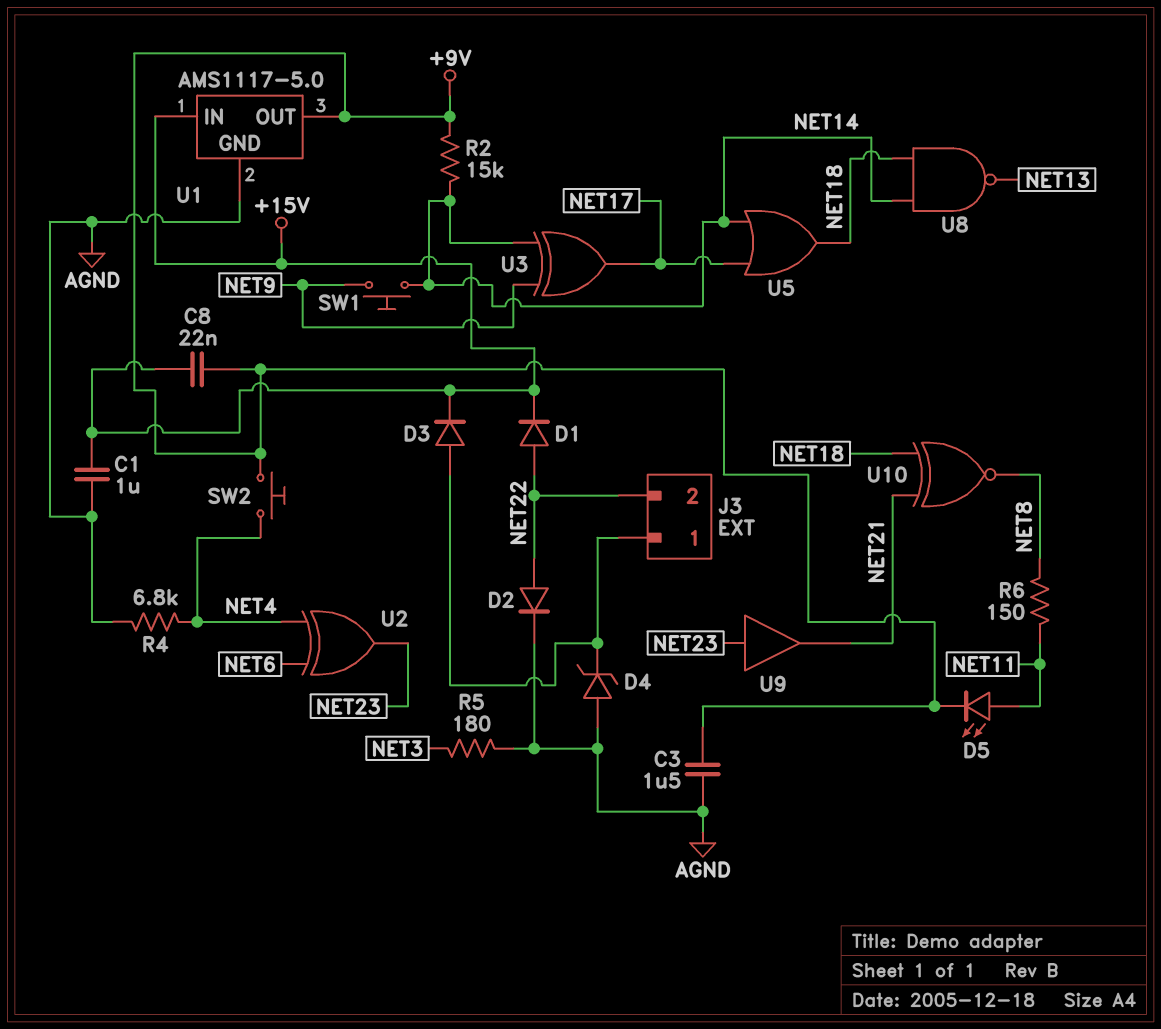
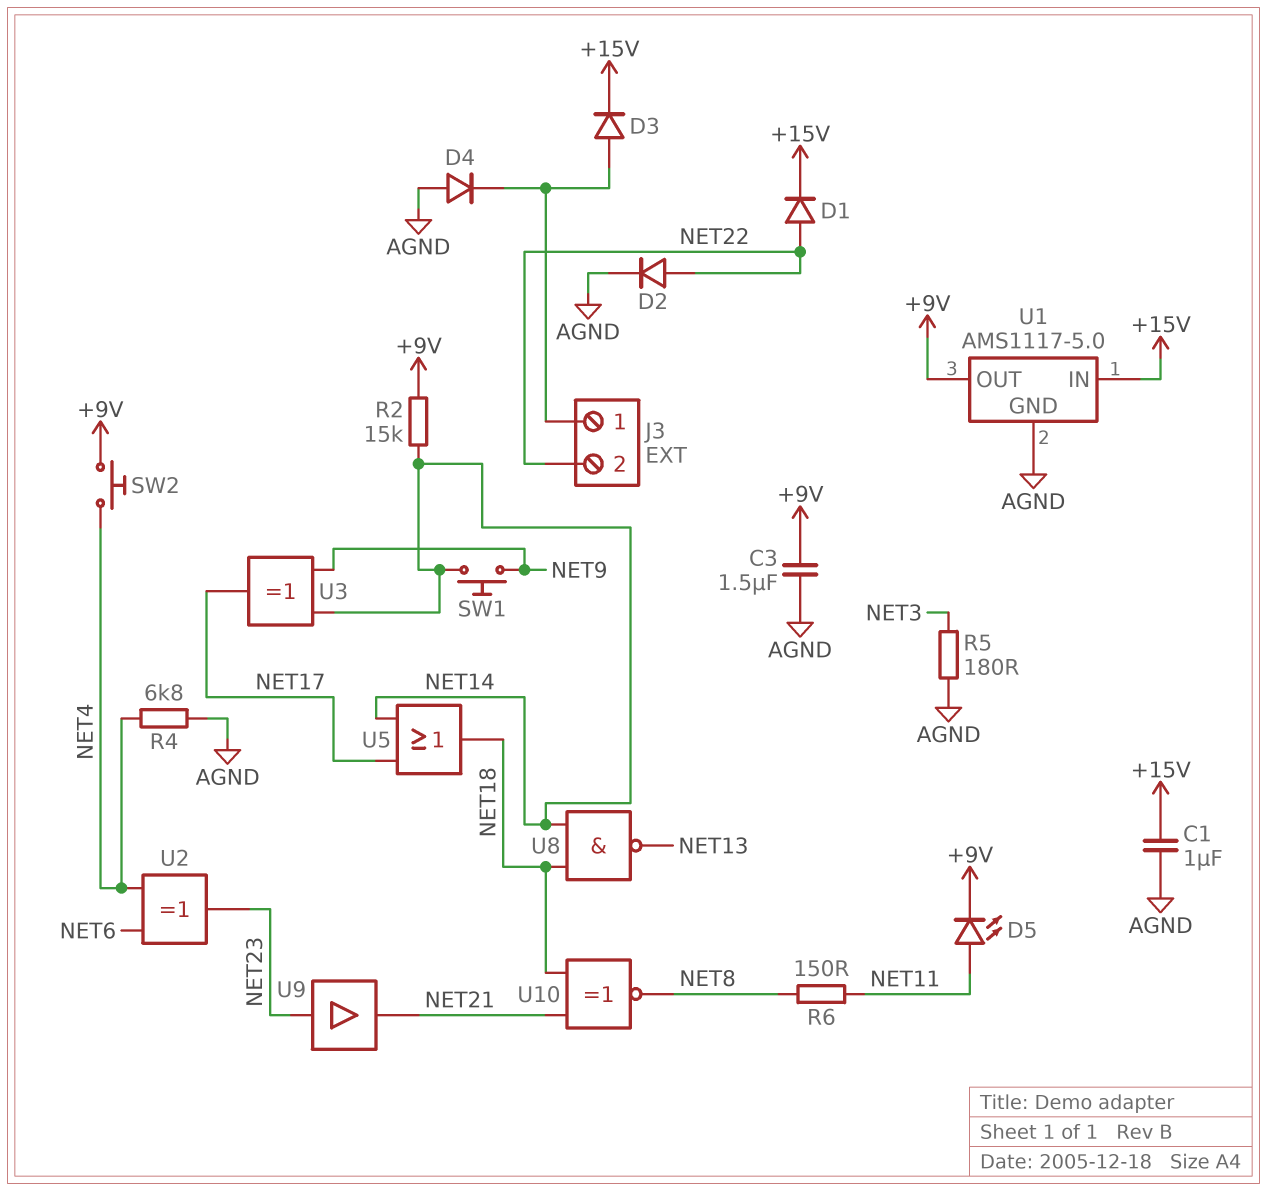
C8: 22nF (+9V, +15V) -> none
D4: zener (A AGND, K J3/1) -> diode (A AGND, K J3/1)

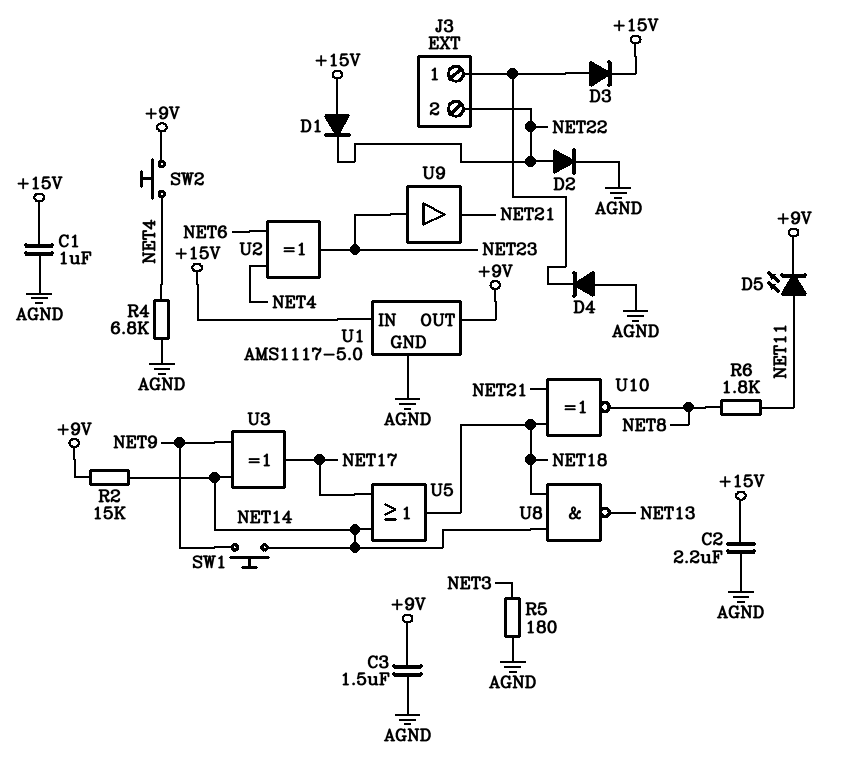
C2: none -> 2.2uF (+15V, AGND)
D1: diode (A NET22, K +15V) -> diode (A +15V, K NET22)
R6: 150 (NET8, NET11) -> 1.8k (NET8, NET11)

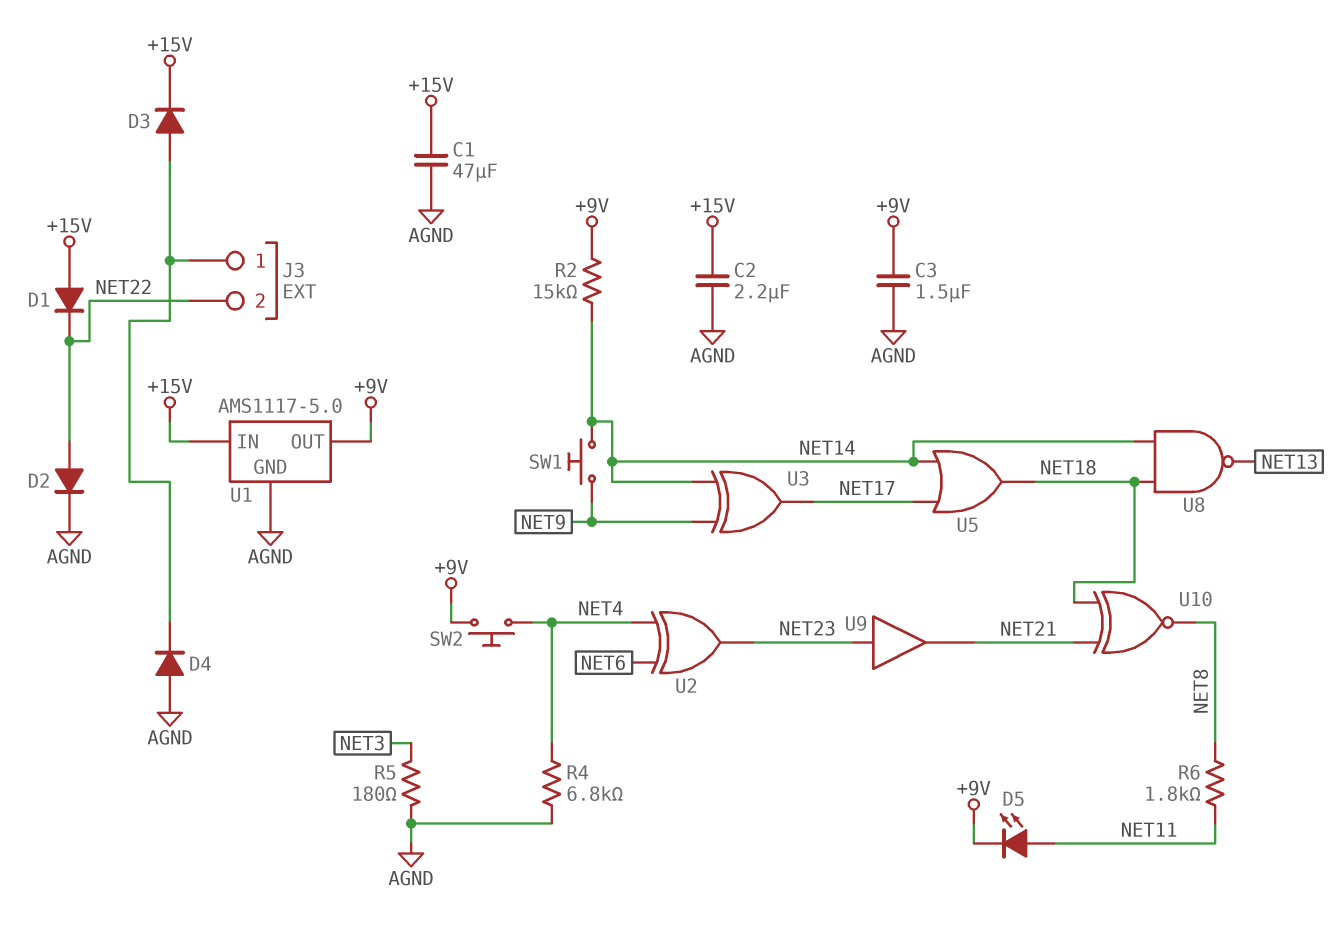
C1: 1uF (+15V, AGND) -> 47uF (+15V, AGND)

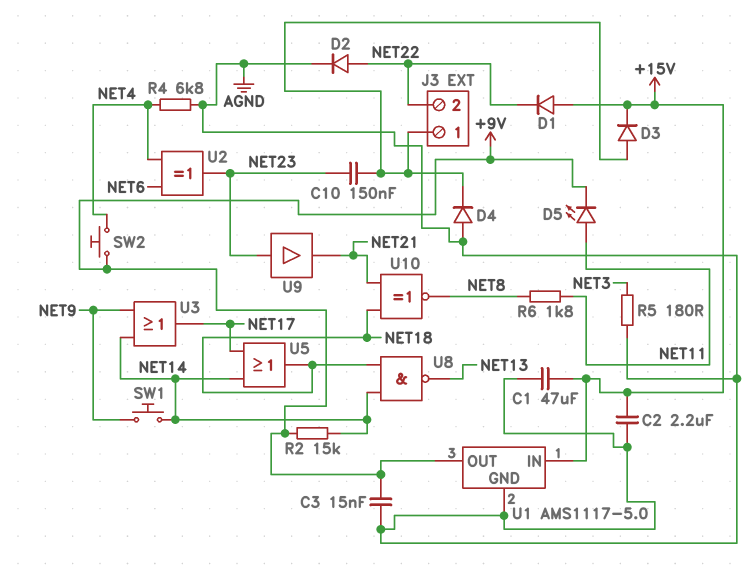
C3: 1.5uF (+9V, AGND) -> 15nF (+9V, AGND)
C10: none -> 150nF (J3/1, NET23)
U3: XOR (in NET9, in NET14, out NET17) -> OR (in NET9, in NET14, out NET17)

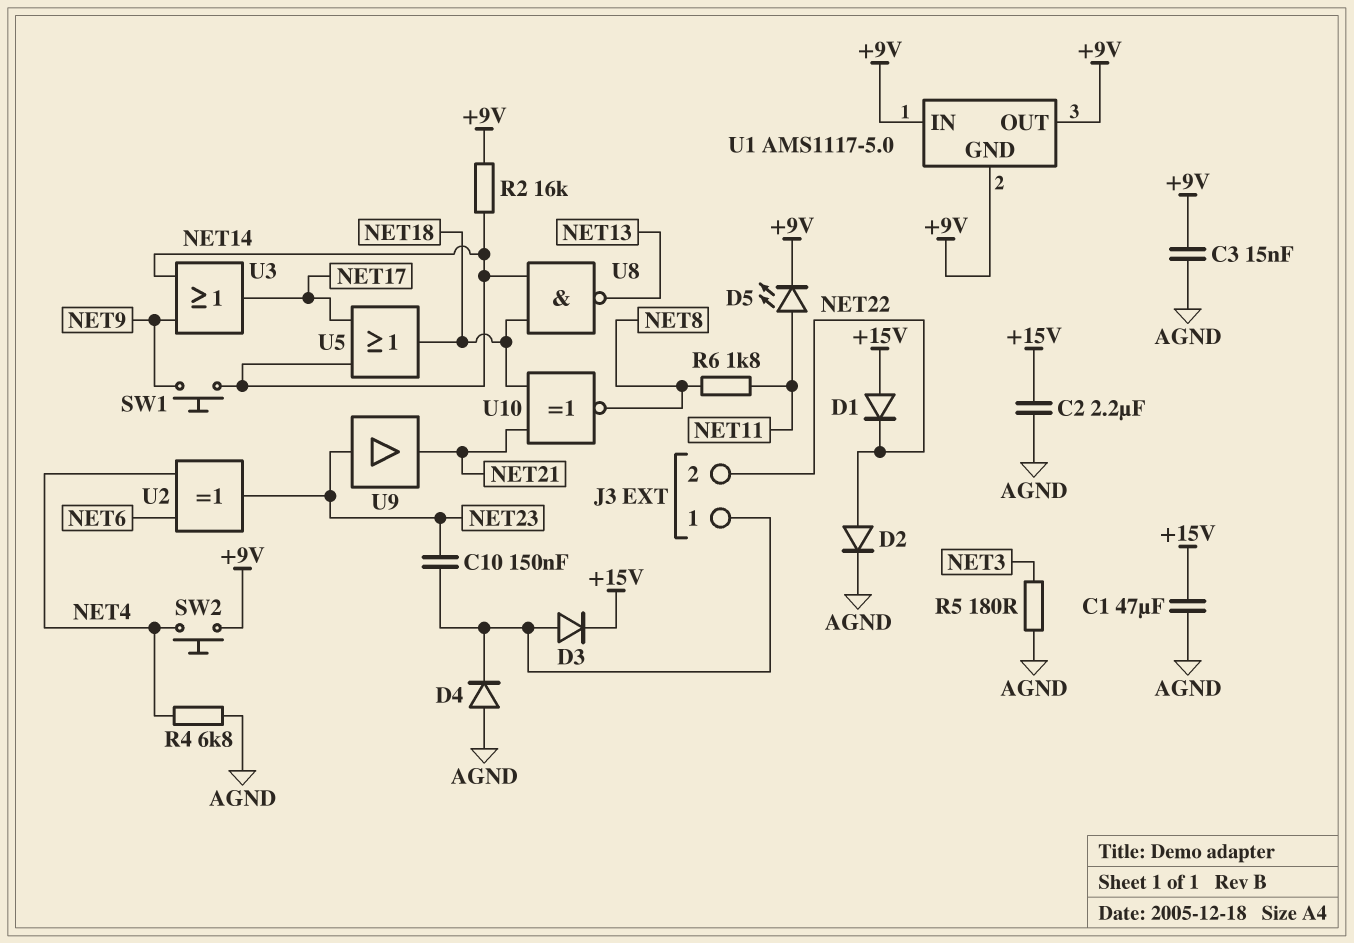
R2: 15k (+9V, NET14) -> 16k (+9V, NET14)
U1 pin GND: AGND -> +9V
U1 pin IN: +15V -> +9V

